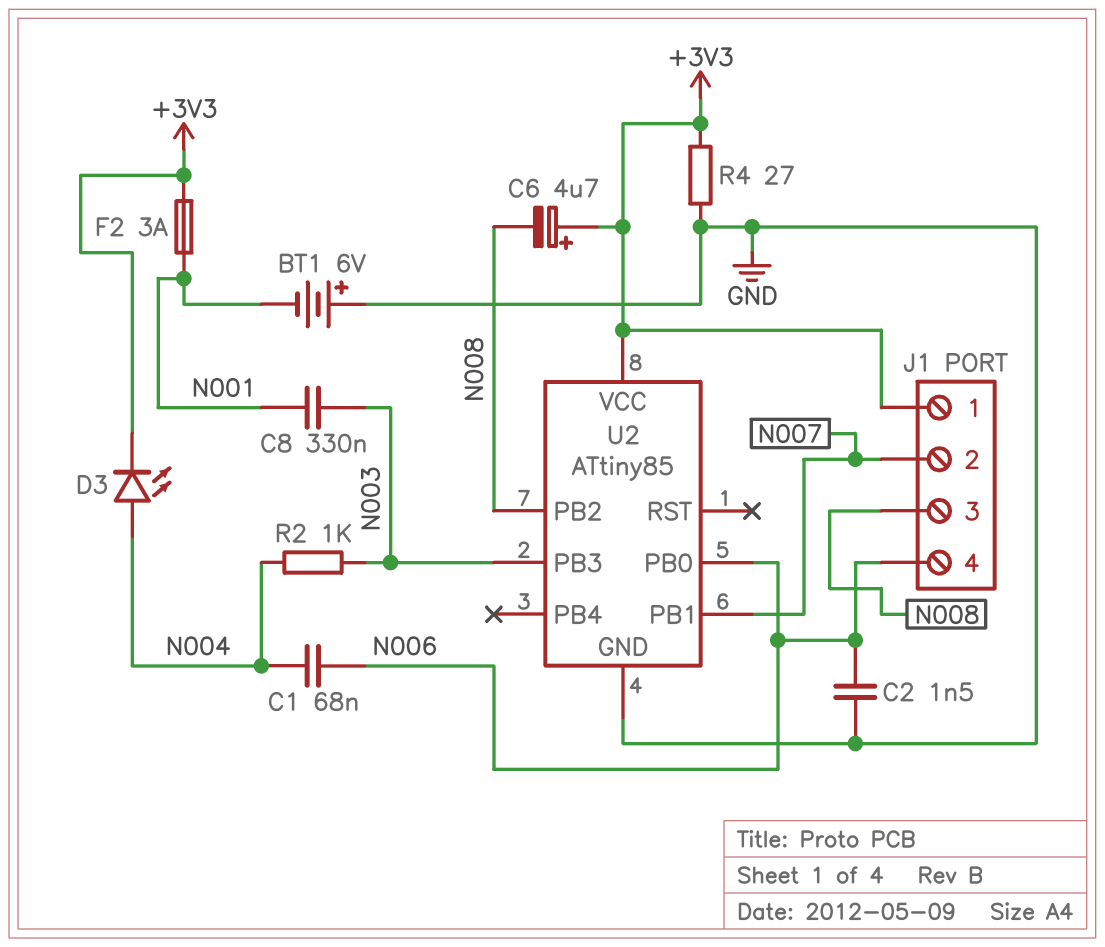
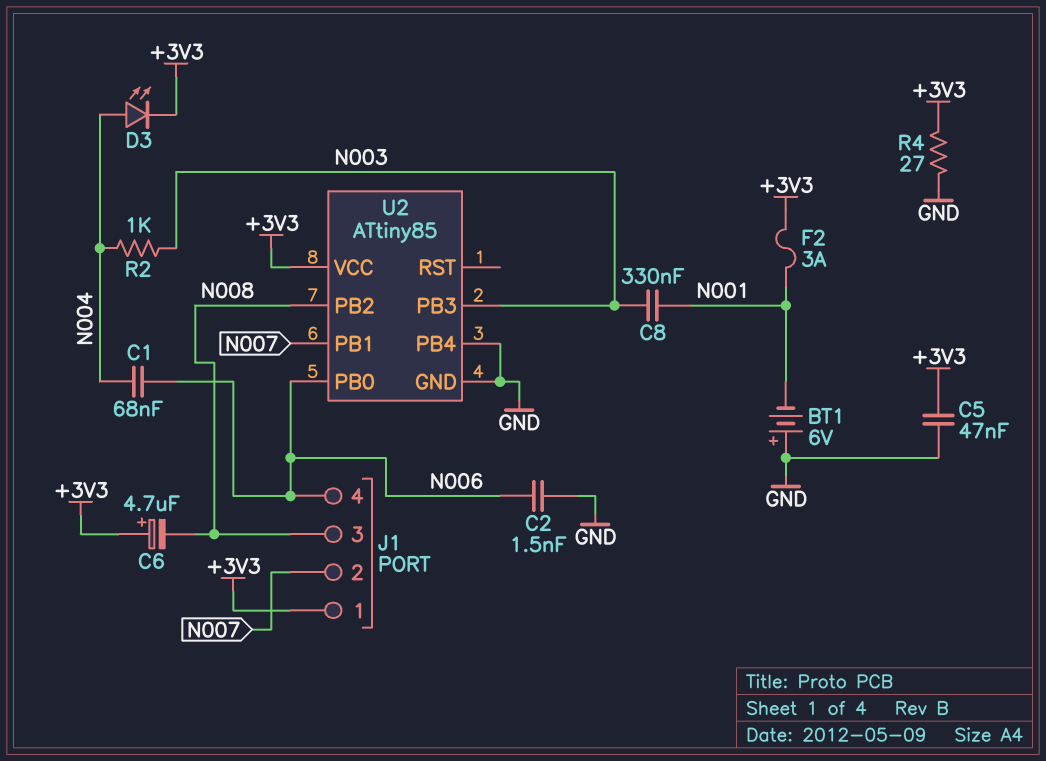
C5: none -> 47nF (+3V3, GND)
U2 pin PB4: none -> GND

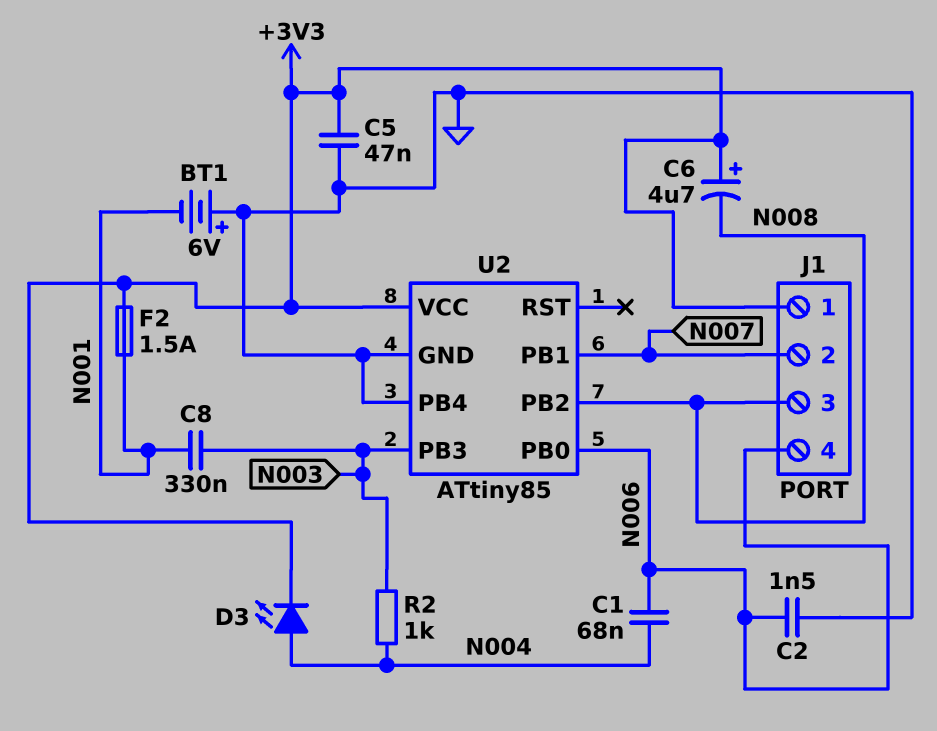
F2: 3A (+3V3, N001) -> 1.5A (+3V3, N001)
R4: 27 (+3V3, GND) -> none

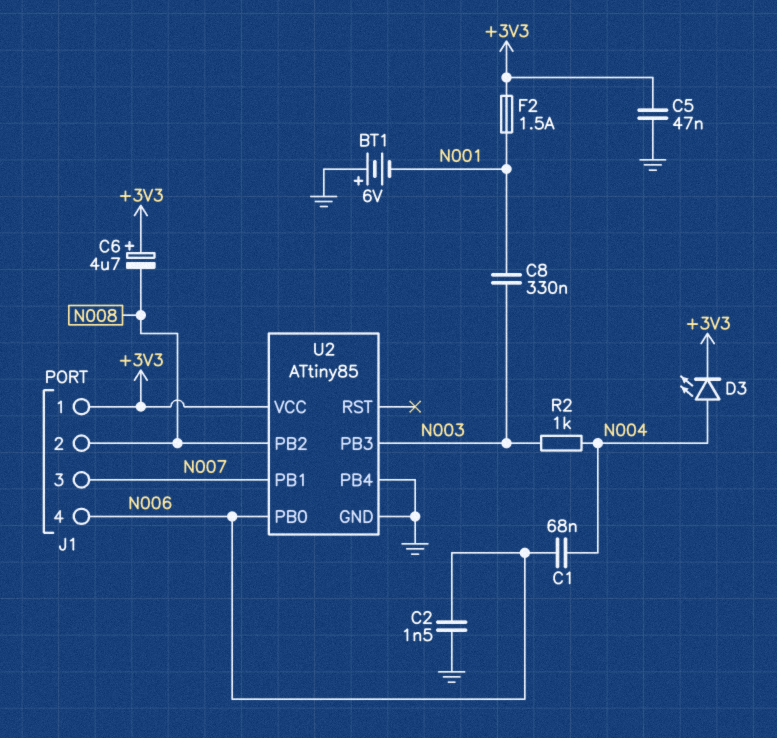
J1 pin 2: N007 -> N008
J1 pin 3: N008 -> N007

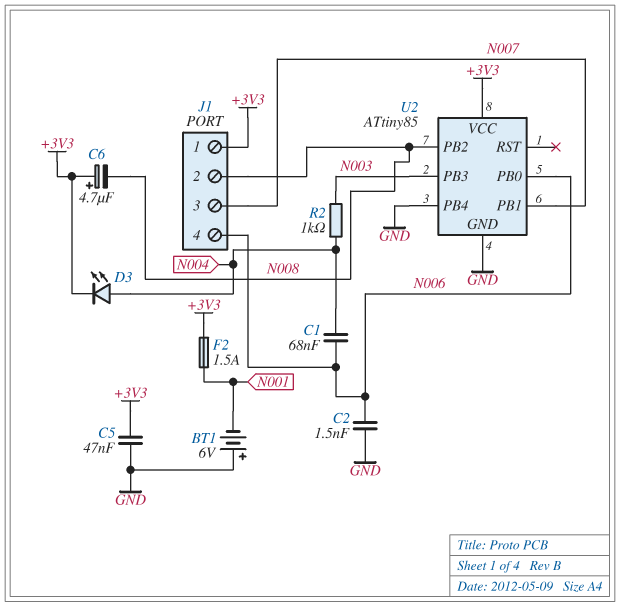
C8: 330nF (N001, N003) -> none

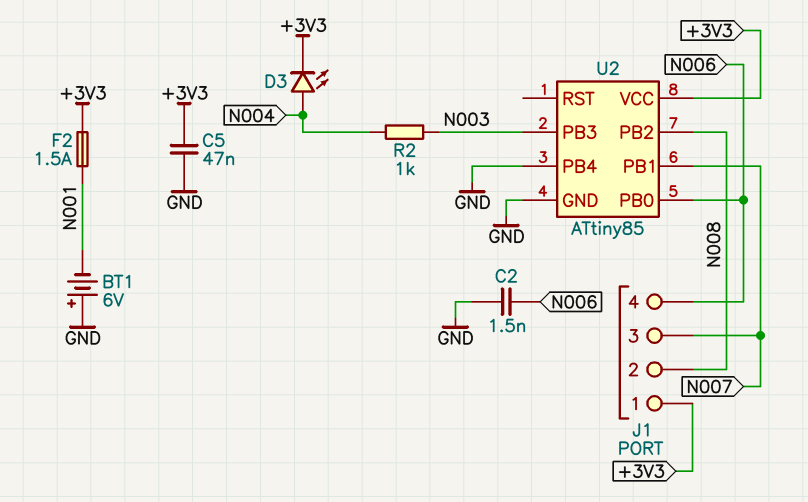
C1: 68nF (N004, N006) -> none
C6: 4.7uF (plus +3V3, minus N008) -> none

